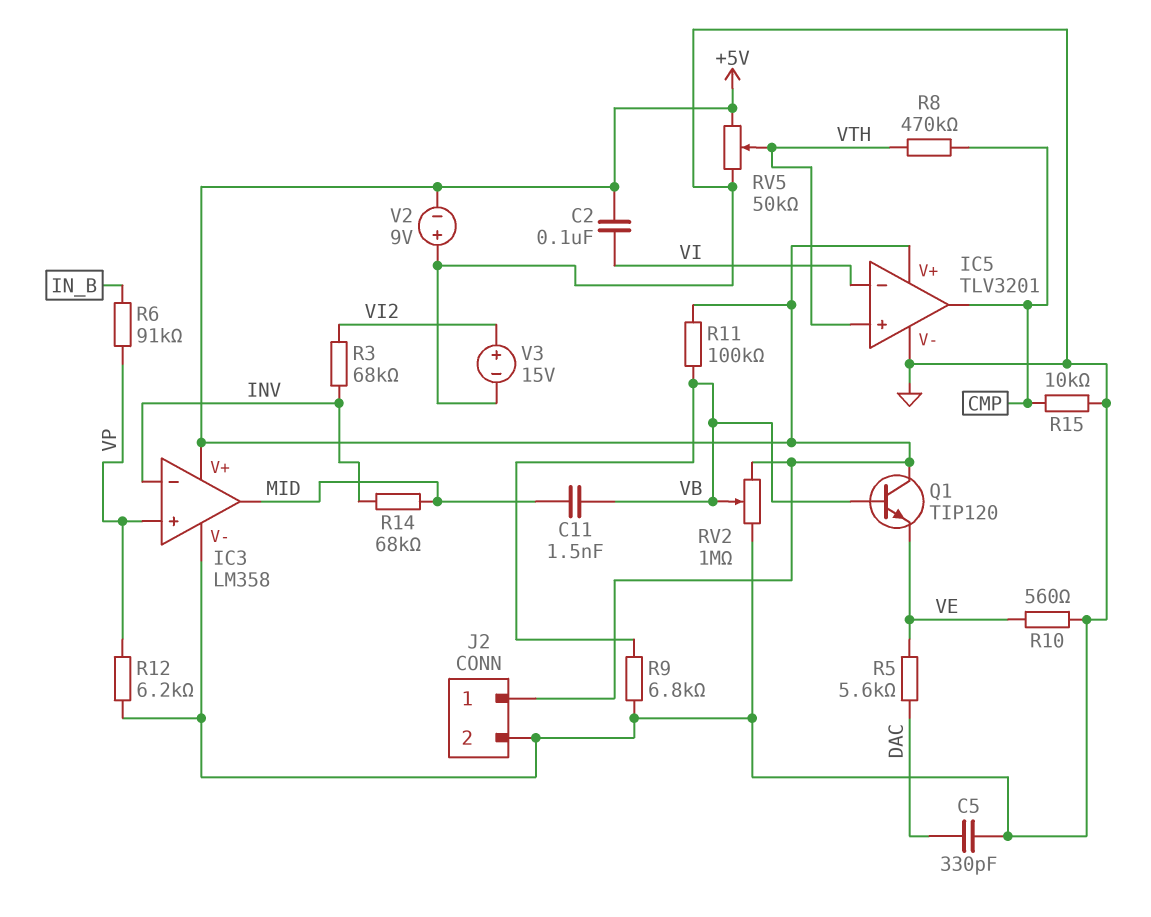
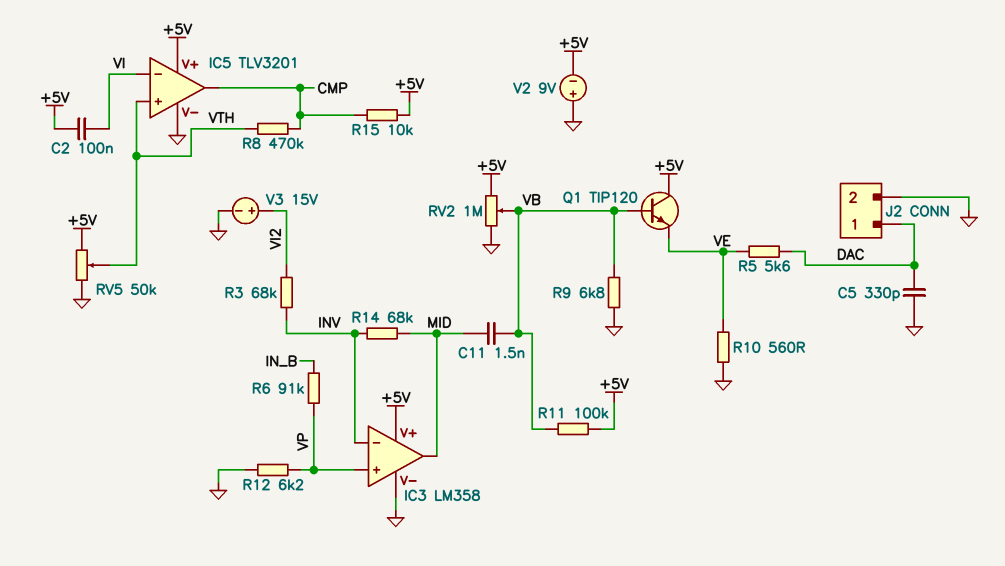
J2 pin 1: +5V -> DAC
R15: 10k (CMP, GND) -> 10k (+5V, CMP)

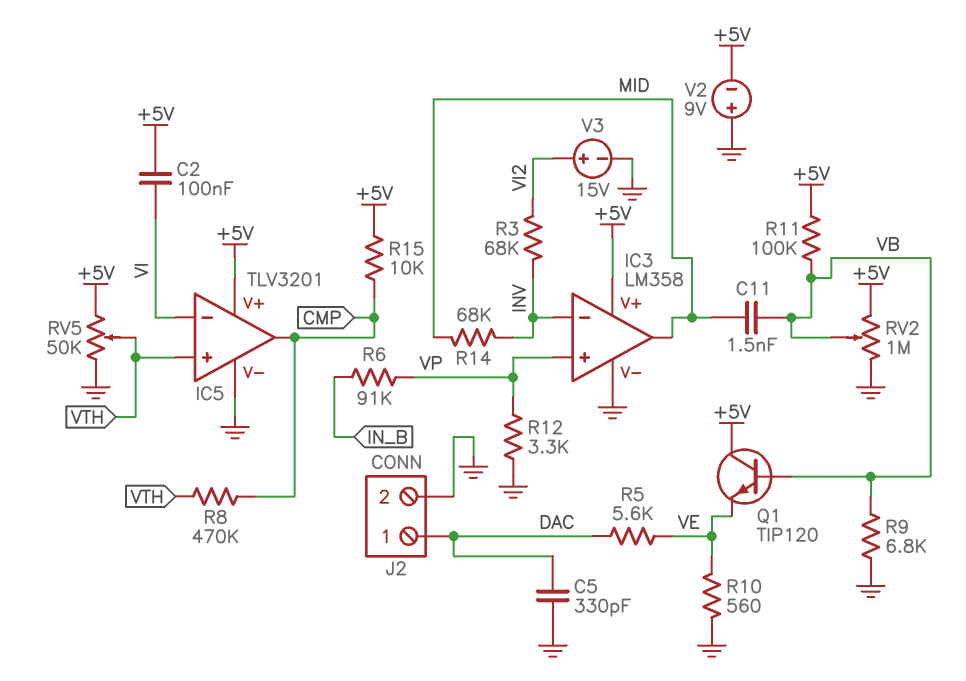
R12: 6.2k (GND, VP) -> 3.3k (GND, VP)

